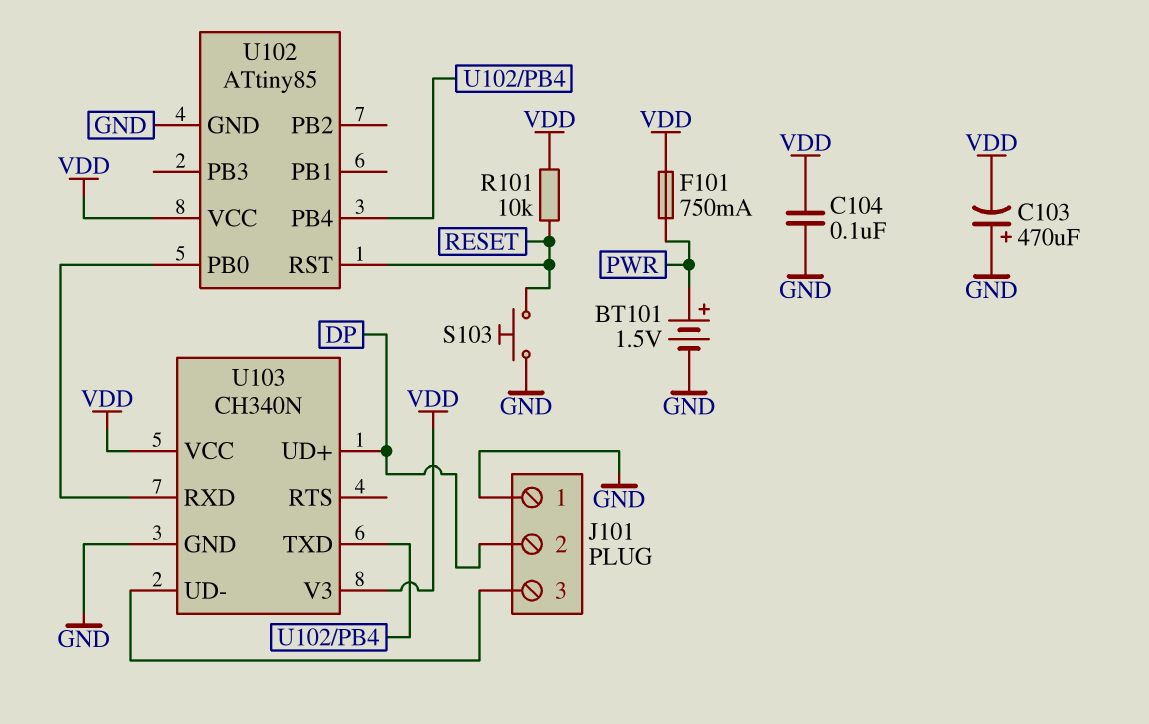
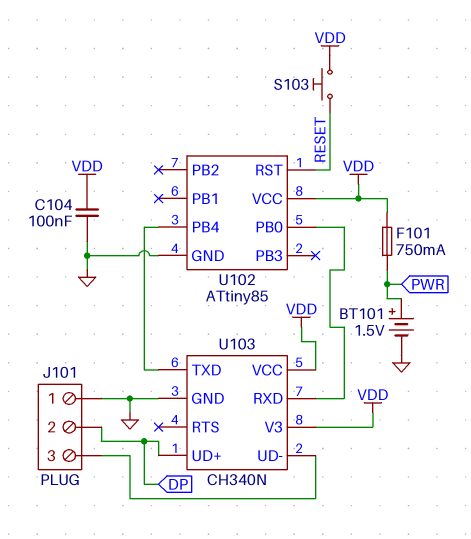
C103: 470uF (plus GND, minus VDD) -> none
R101: 10k (RESET, VDD) -> none
S103: button (GND, RESET) -> button (RESET, VDD)

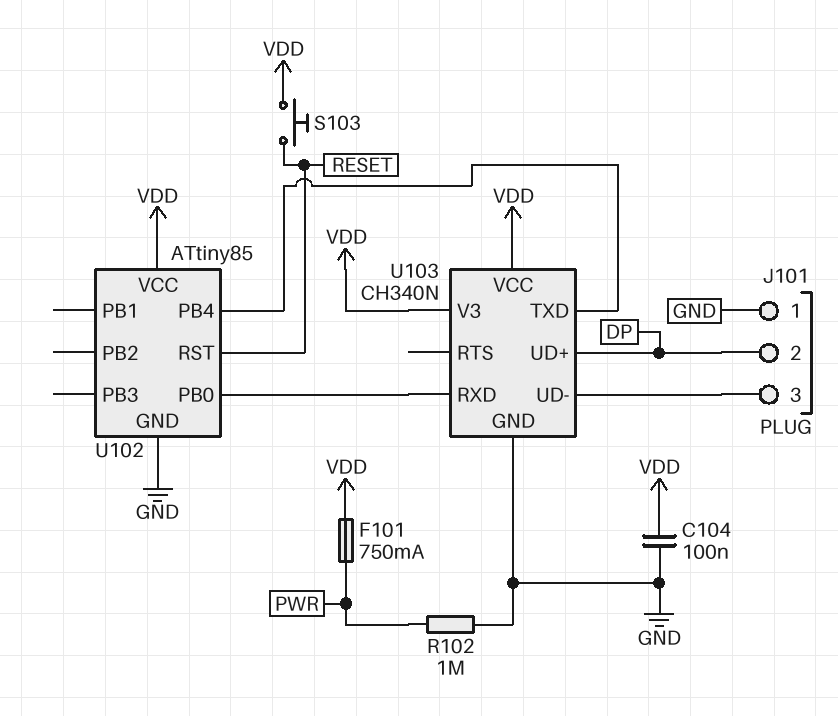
BT101: 1.5V (plus PWR, minus GND) -> none
R102: none -> 1M (GND, PWR)

